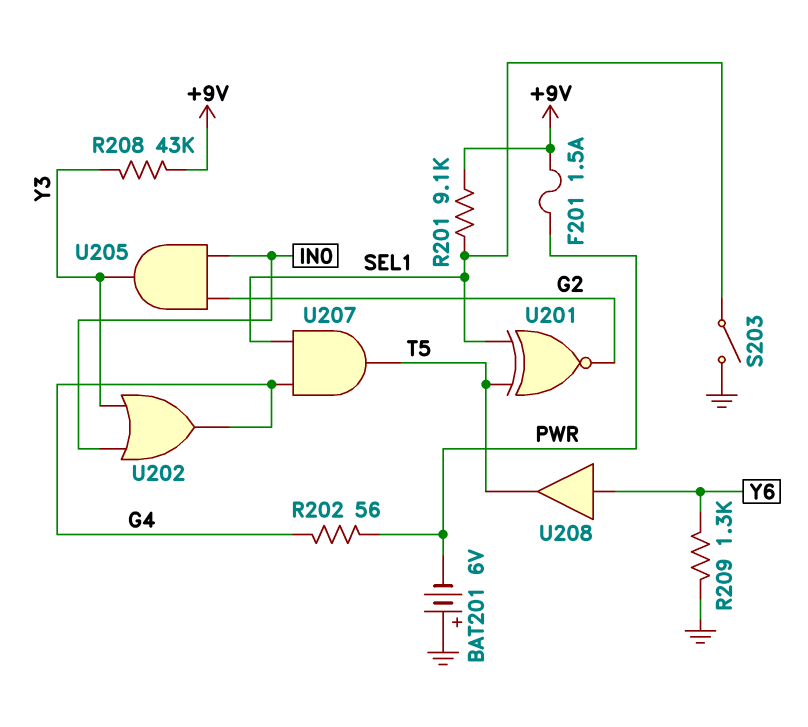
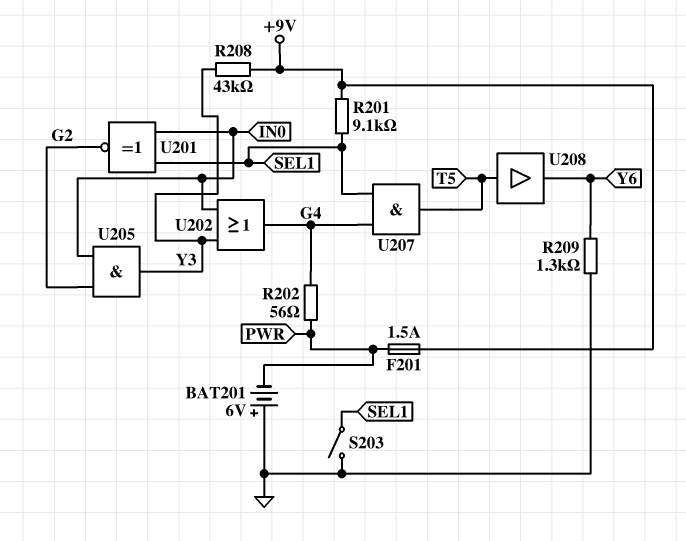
U201: XNOR (in SEL1, in T5, out G2) -> XNOR (in IN0, in SEL1, out G2)
U208: buffer (in Y6, out T5) -> buffer (in T5, out Y6)

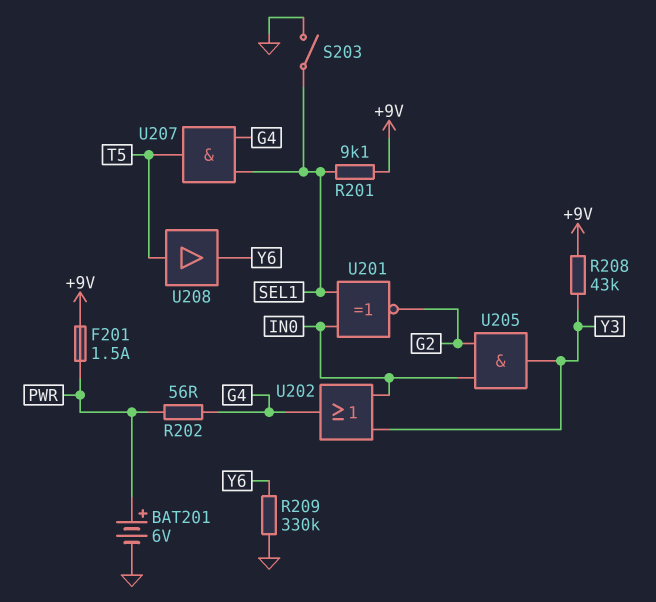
BAT201: 6V (plus GND, minus PWR) -> 6V (plus PWR, minus GND)
R209: 1.3k (GND, Y6) -> 330k (GND, Y6)

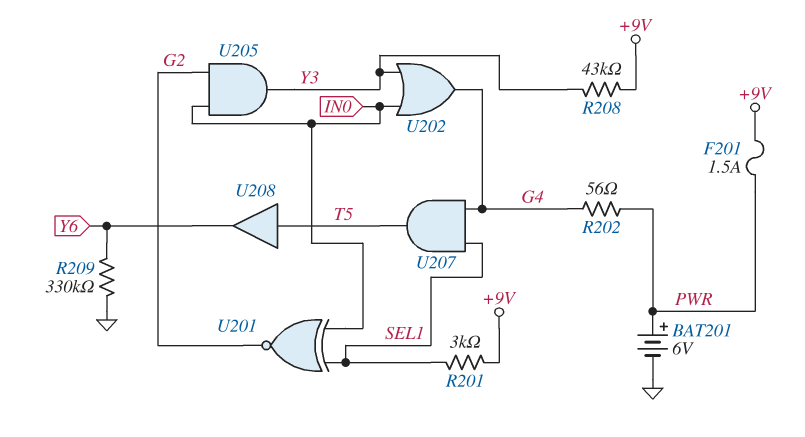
R201: 9.1k (+9V, SEL1) -> 3k (+9V, SEL1)
S203: switch (GND, SEL1) -> none

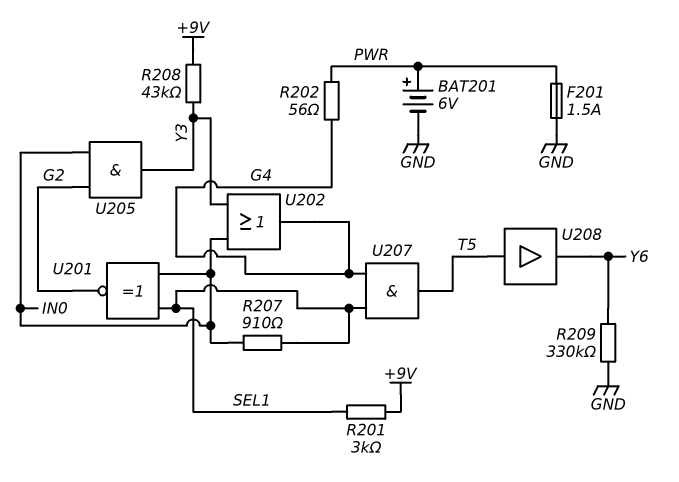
F201: 1.5A (+9V, PWR) -> 1.5A (GND, PWR)
R207: none -> 910 (IN0, SEL1)

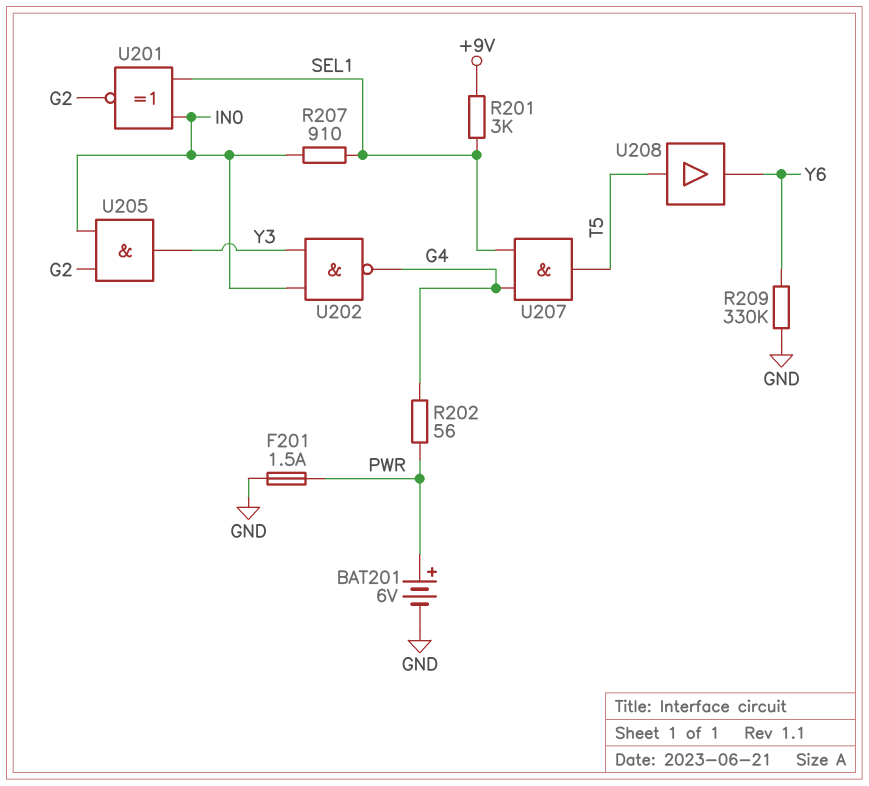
R208: 43k (+9V, Y3) -> none
U202: OR (in IN0, in Y3, out G4) -> NAND (in IN0, in Y3, out G4)

